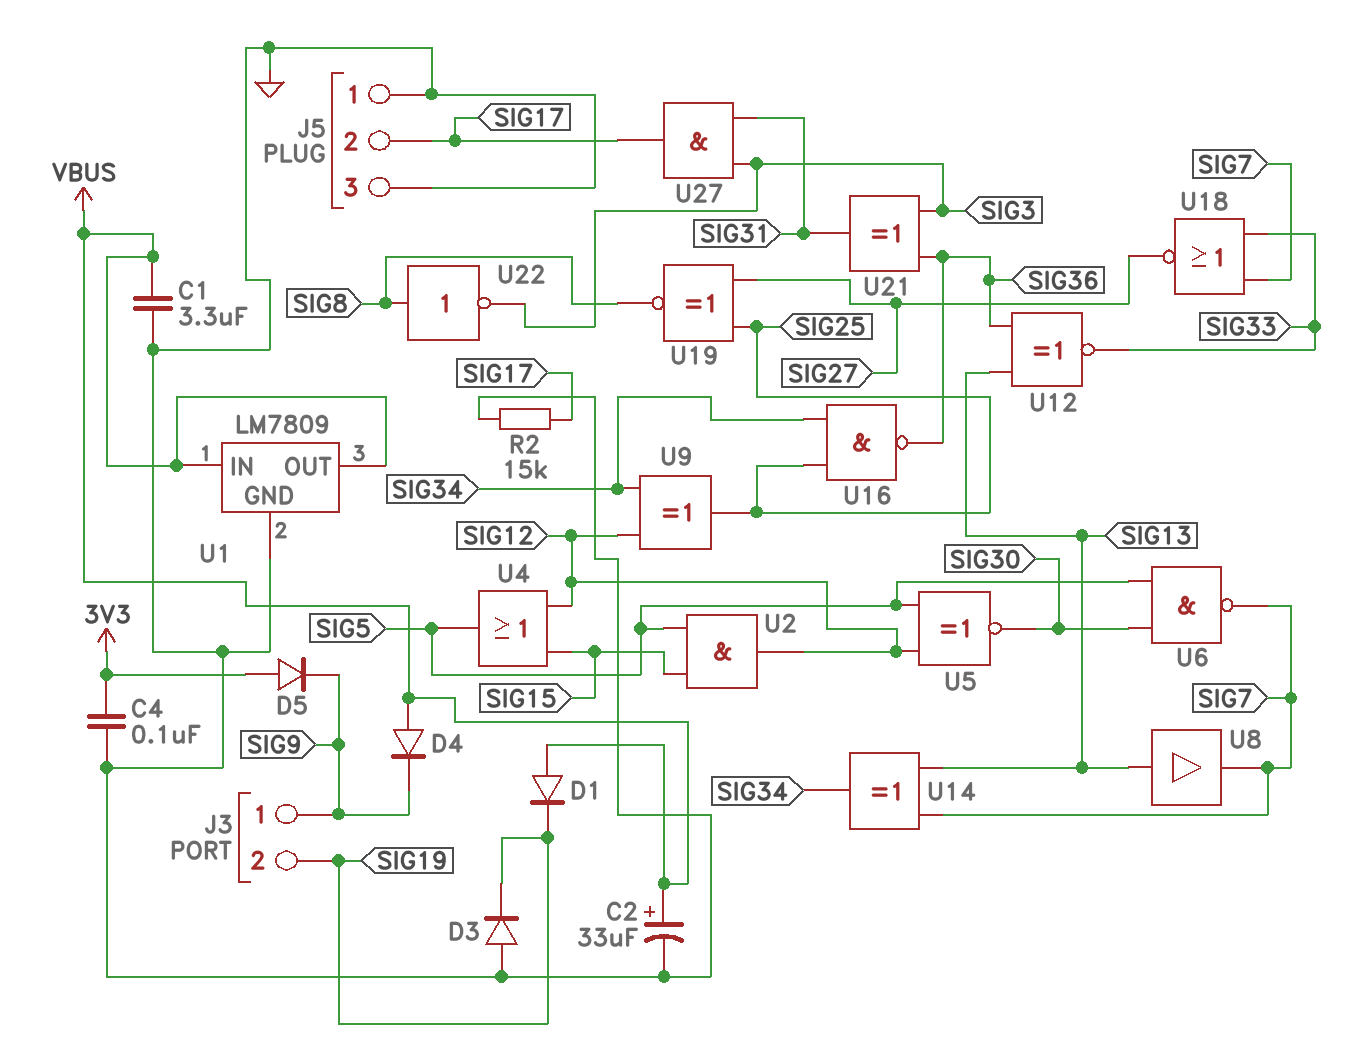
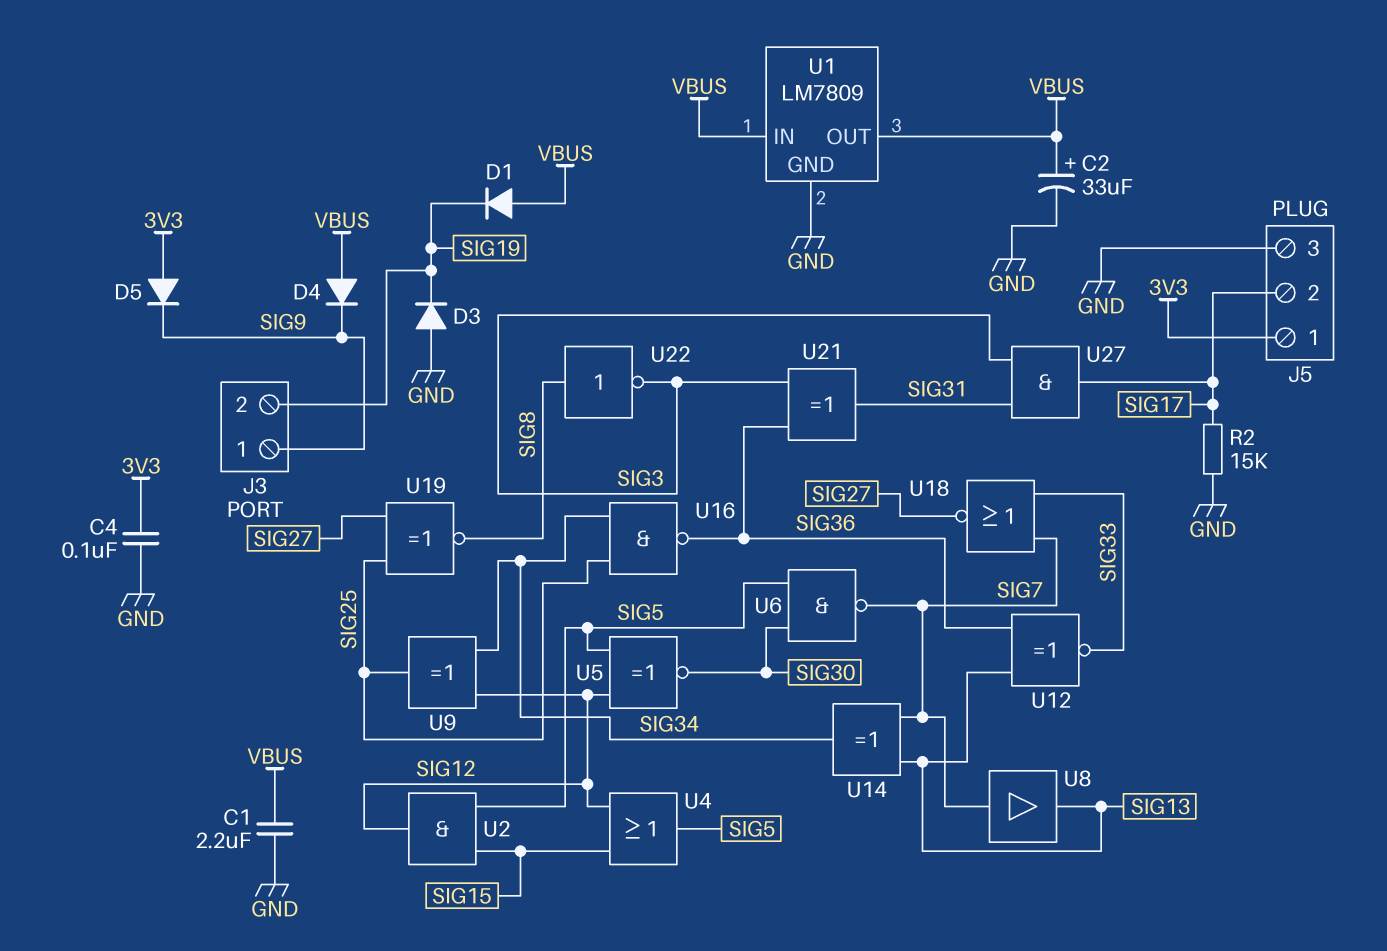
C1: 3.3uF (GND, VBUS) -> 2.2uF (GND, VBUS)
J5 pin 1: GND -> 3V3
U8: buffer (in SIG13, out SIG7) -> buffer (in SIG7, out SIG13)

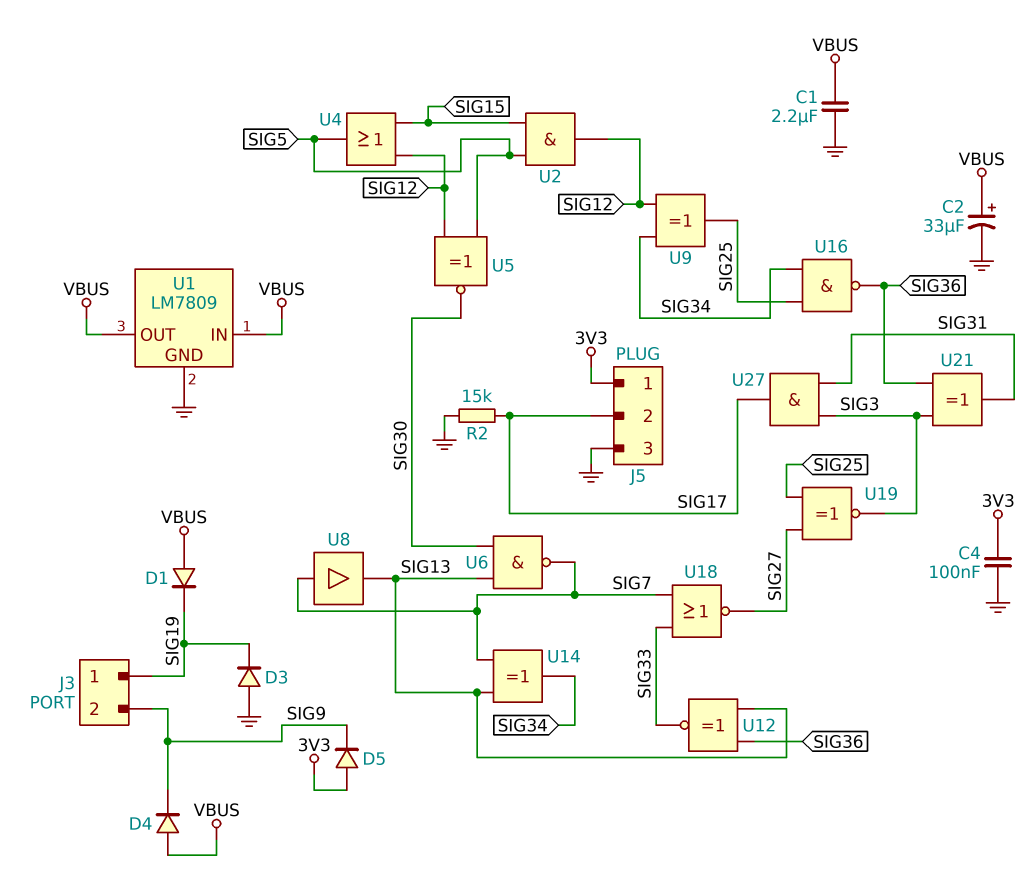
J3 pin 1: SIG9 -> SIG19
J3 pin 2: SIG19 -> SIG9
U6: NAND (in SIG5, in SIG30, out SIG7) -> NAND (in SIG13, in SIG30, out SIG7)
U19: XNOR (in SIG25, in SIG27, out SIG8) -> XNOR (in SIG25, in SIG27, out SIG3)
U22: NOT (in SIG8, out SIG3) -> none

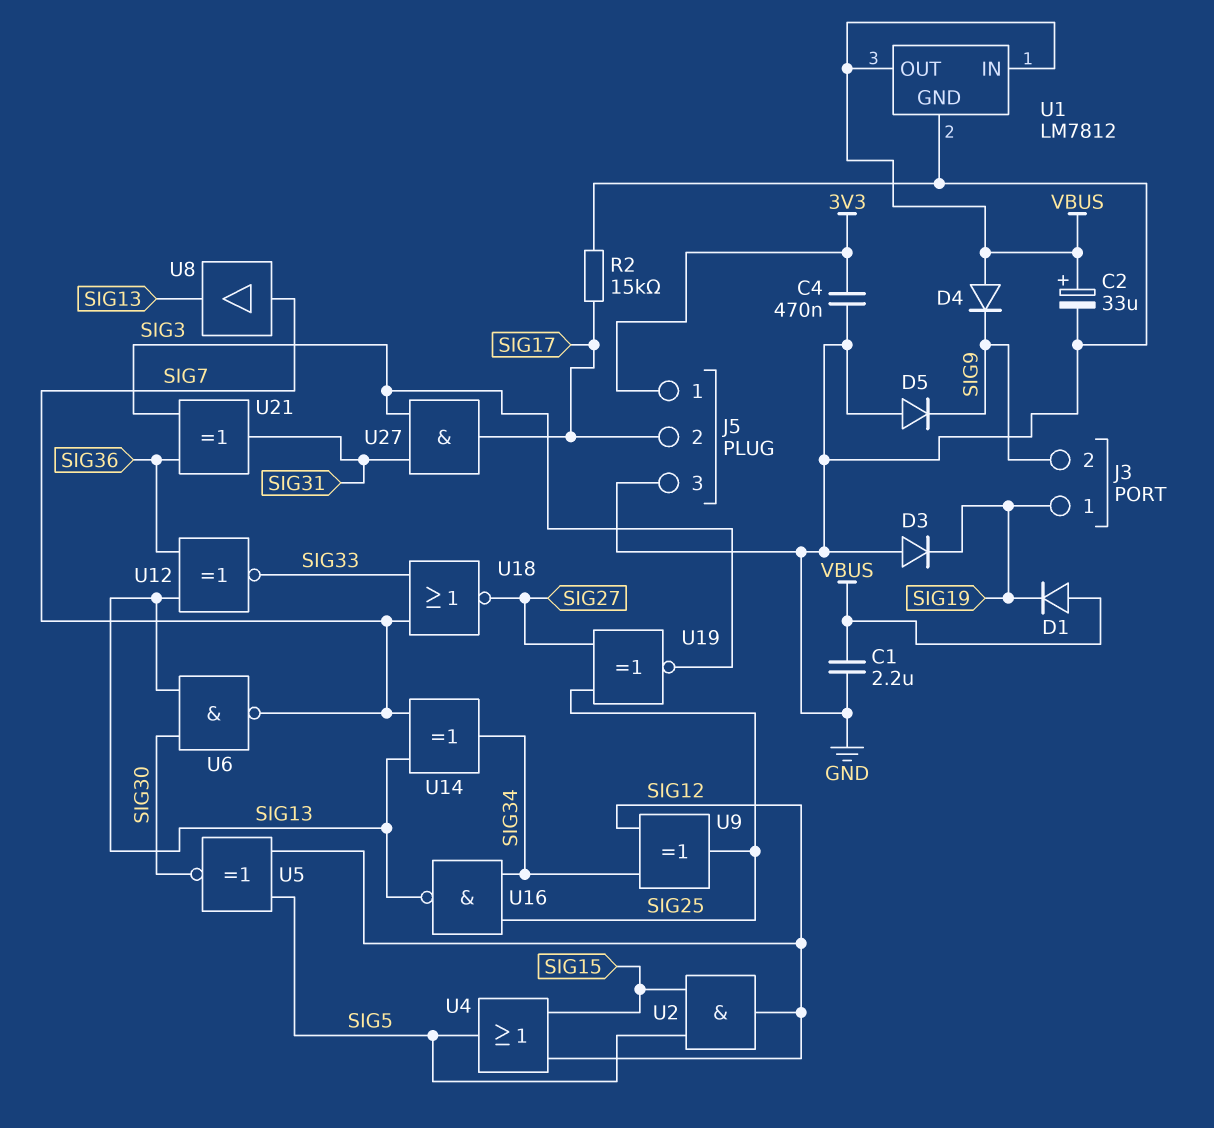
C4: 100nF (3V3, GND) -> 470nF (3V3, GND)
D5: diode (A 3V3, K SIG9) -> diode (A GND, K SIG9)
U1: LM7809 -> LM7812
U16: NAND (in SIG25, in SIG34, out SIG36) -> NAND (in SIG25, in SIG34, out SIG13)

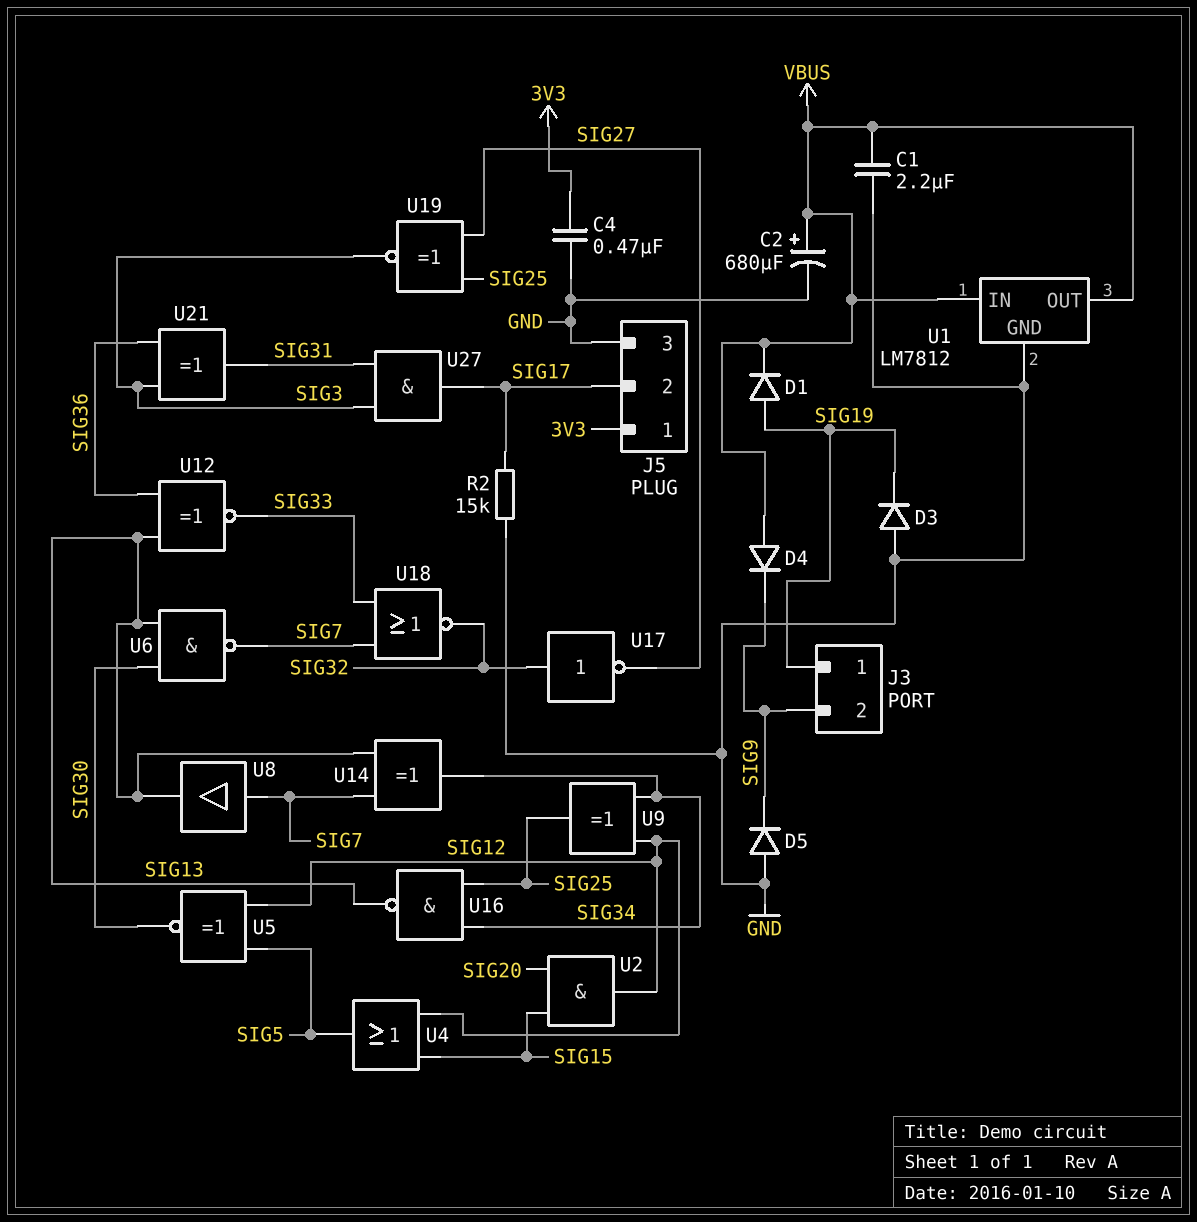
C2: 33uF (plus VBUS, minus GND) -> 680uF (plus VBUS, minus GND)
D1: diode (A VBUS, K SIG19) -> diode (A SIG19, K VBUS)
U2: AND (in SIG5, in SIG15, out SIG12) -> AND (in SIG15, in SIG20, out SIG12)
U17: none -> NOT (in SIG32, out SIG27)
U18: NOR (in SIG7, in SIG33, out SIG27) -> NOR (in SIG7, in SIG33, out SIG32)

